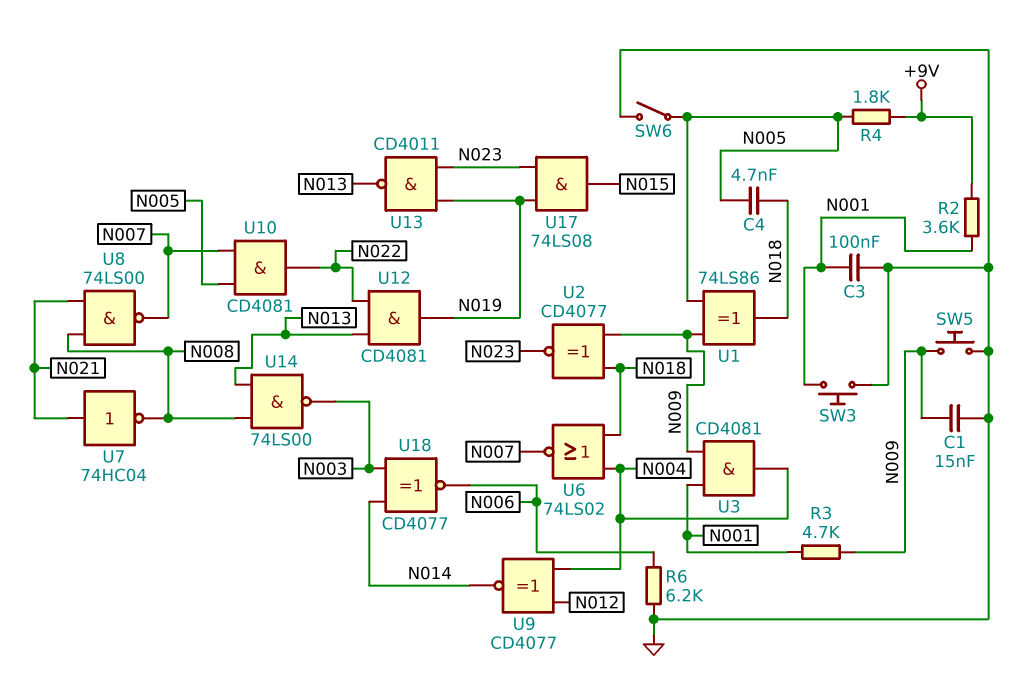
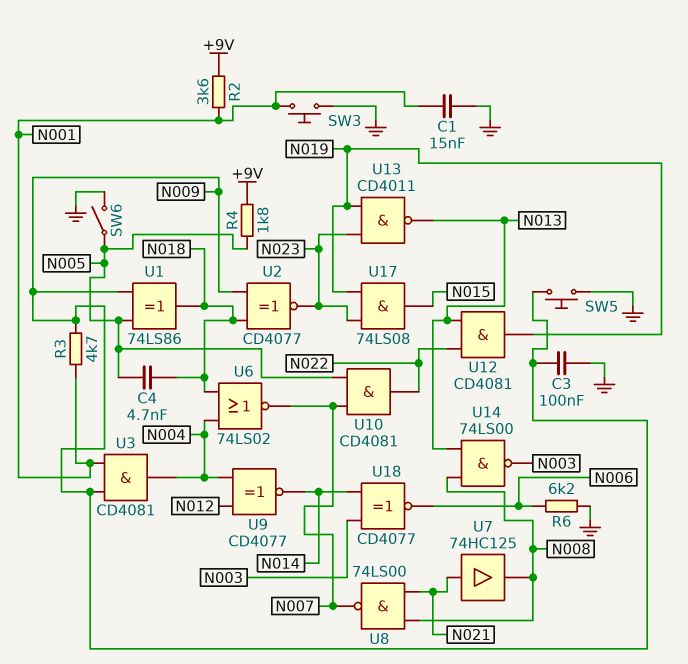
C1: 15nF (GND, N009) -> 15nF (GND, N001)
C3: 100nF (GND, N001) -> 100nF (GND, N009)
U7: NOT 74HC04 (in N021, out N008) -> buffer 74HC125 (in N021, out N008)

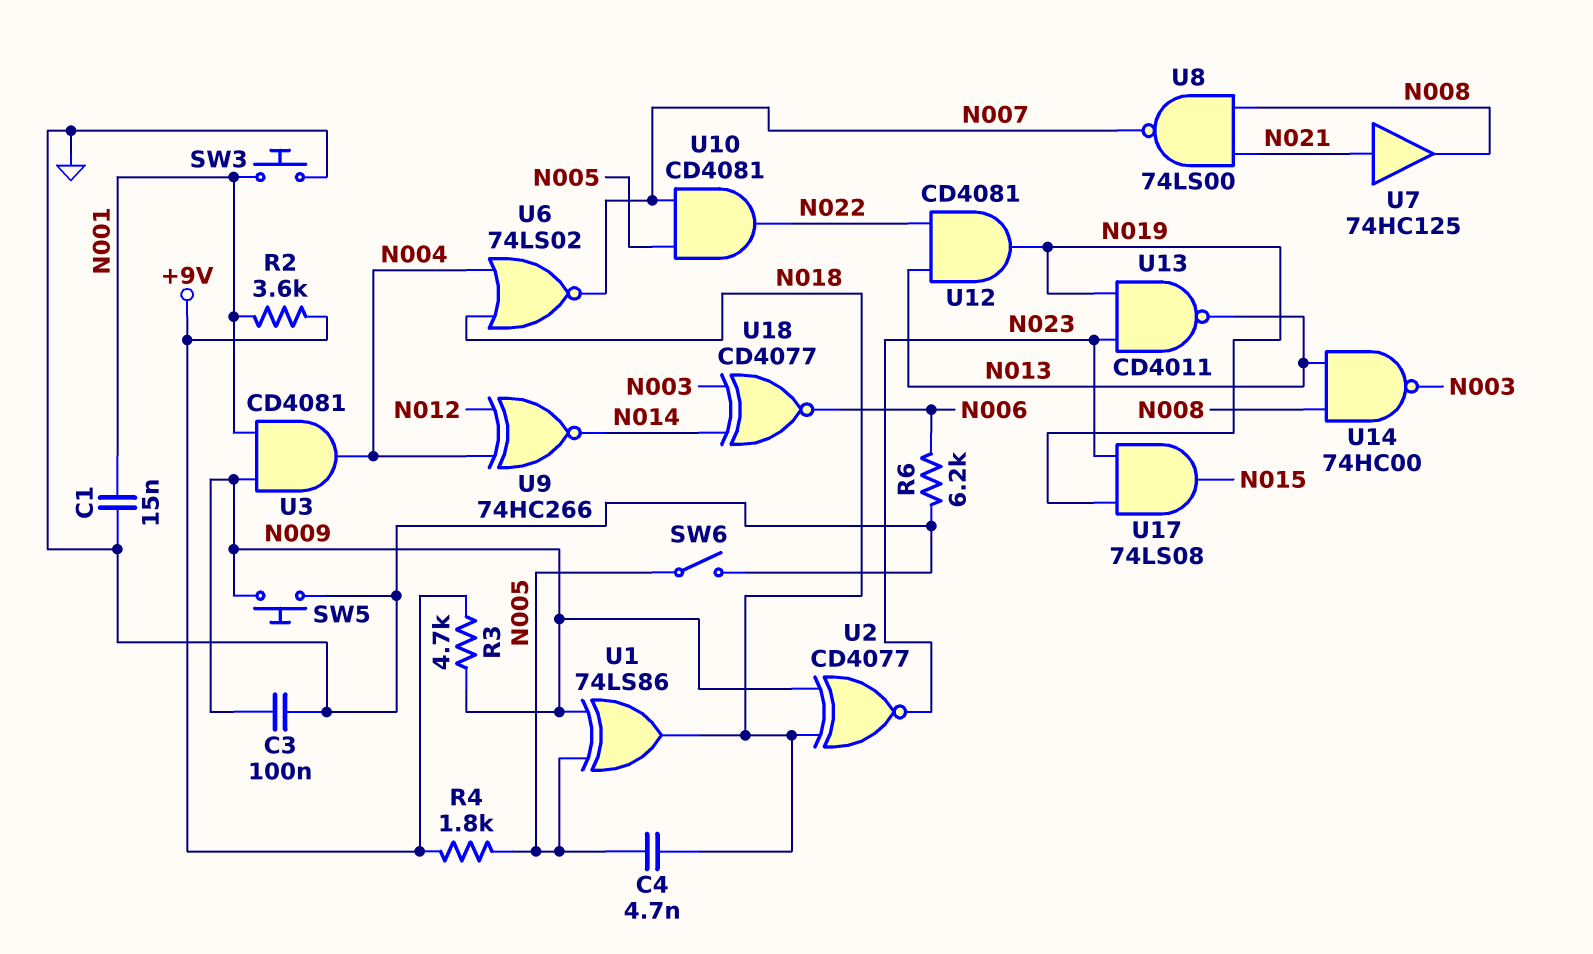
R3: 4.7k (N001, N009) -> 4.7k (+9V, N009)
U9: XNOR CD4077 (in N004, in N012, out N014) -> XNOR 74HC266 (in N004, in N012, out N014)
U14: NAND 74LS00 (in N008, in N013, out N003) -> NAND 74HC00 (in N008, in N013, out N003)

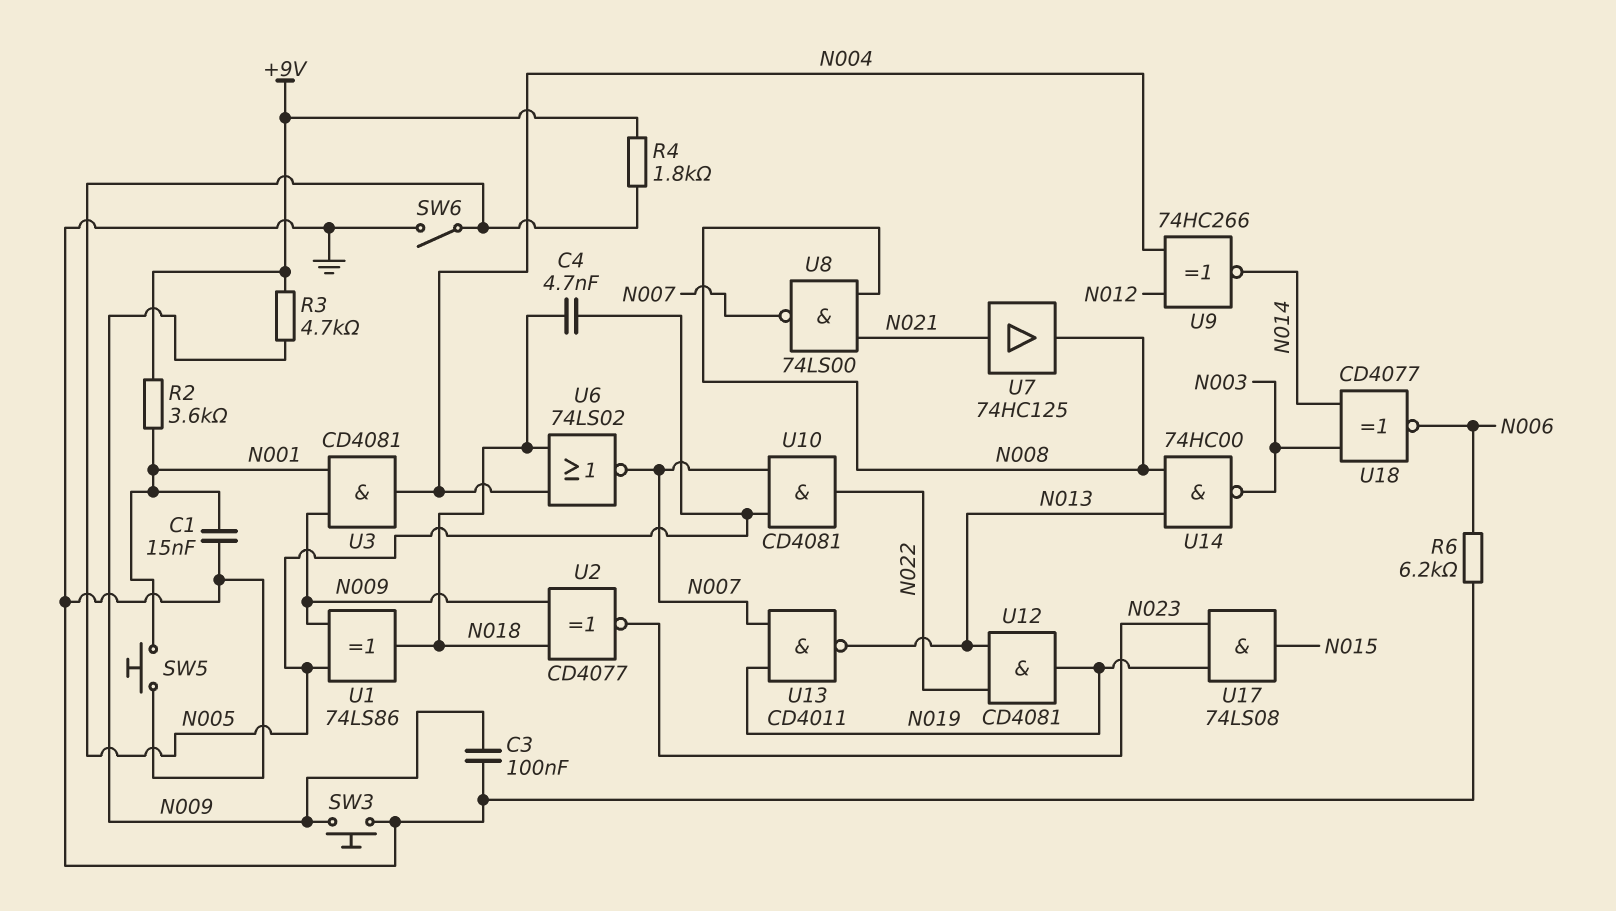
SW3: button (GND, N001) -> button (GND, N009)
SW5: button (GND, N009) -> button (GND, N001)
U13: NAND CD4011 (in N019, in N023, out N013) -> NAND CD4011 (in N007, in N019, out N013)

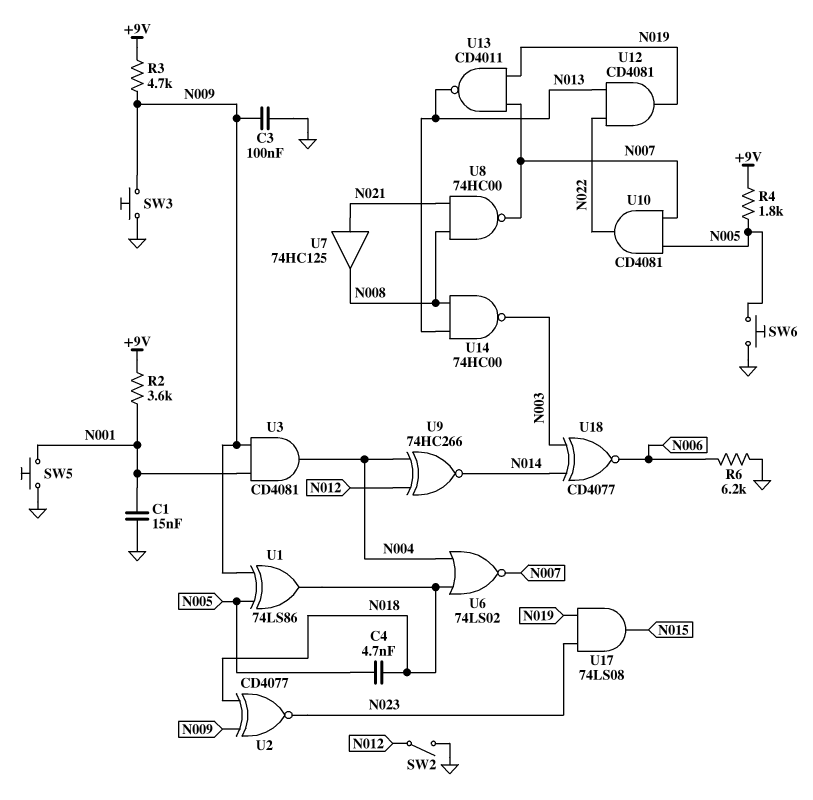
SW2: none -> switch (GND, N012)
SW6: switch (GND, N005) -> button (GND, N005)
U8: NAND 74LS00 (in N008, in N021, out N007) -> NAND 74HC00 (in N008, in N021, out N007)

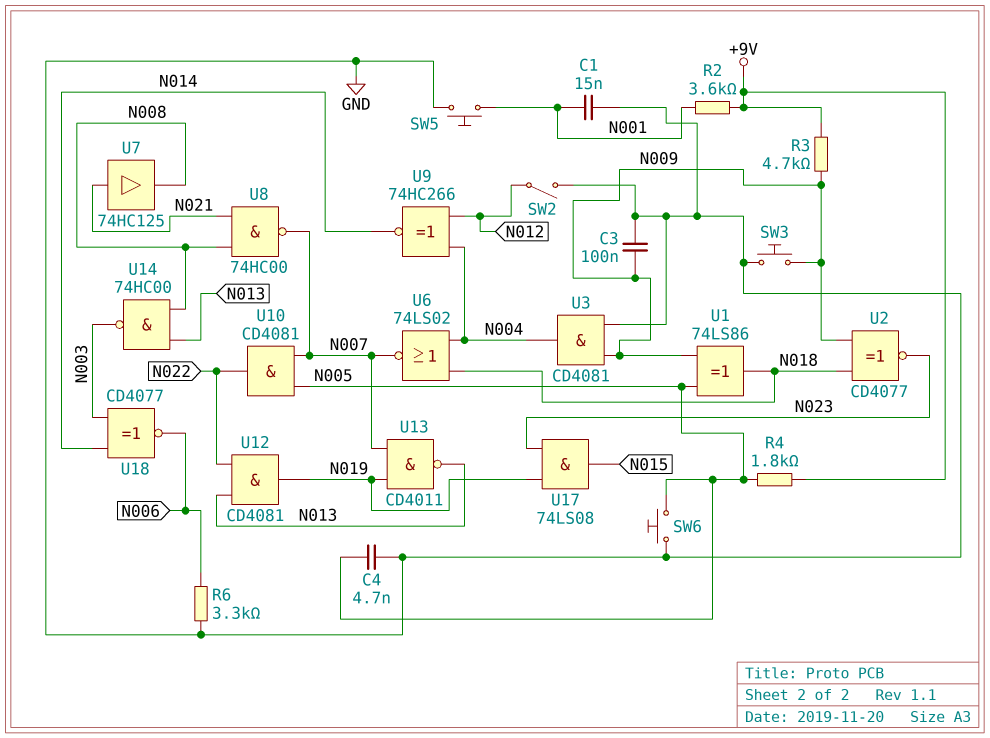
C4: 4.7nF (N005, N018) -> 4.7nF (GND, N005)
R6: 6.2k (GND, N006) -> 3.3k (GND, N006)
U3: AND CD4081 (in N001, in N009, out N004) -> AND CD4081 (in GND, in N009, out N004)

